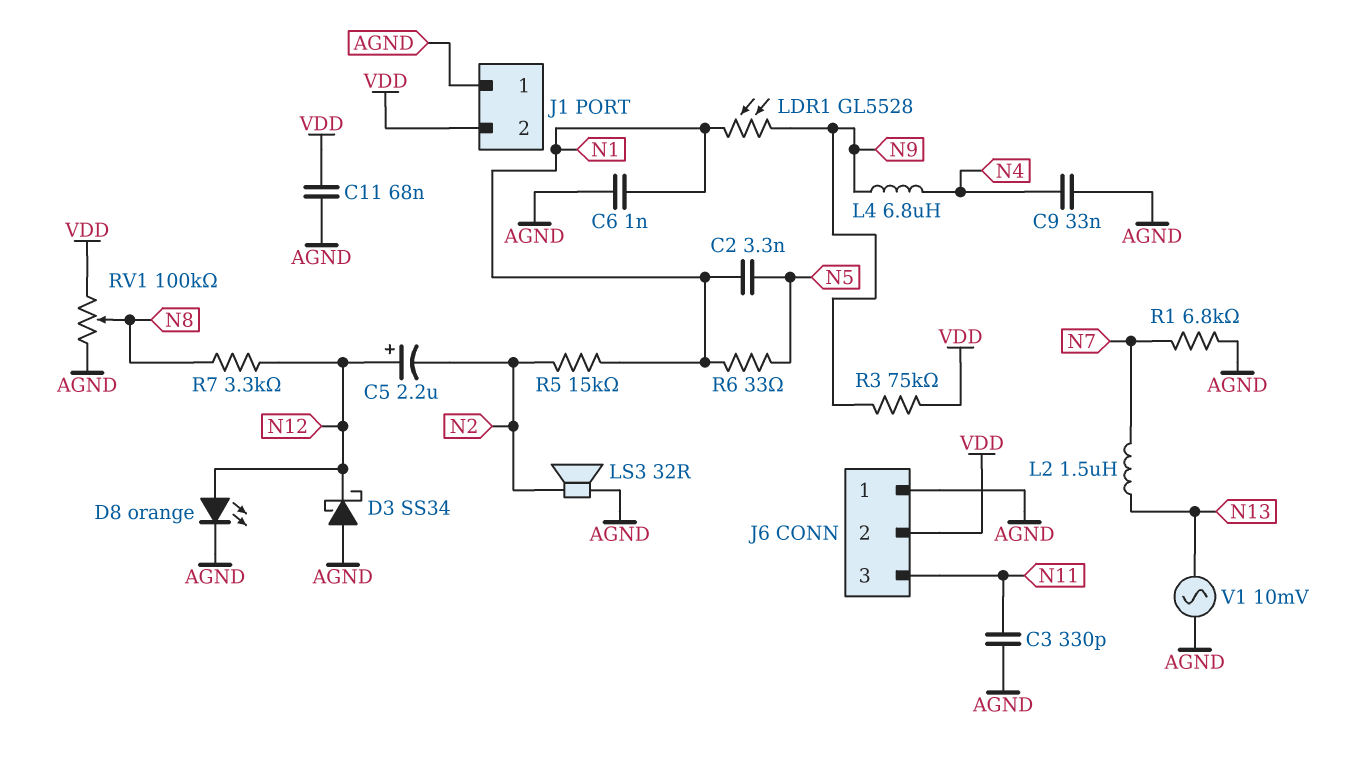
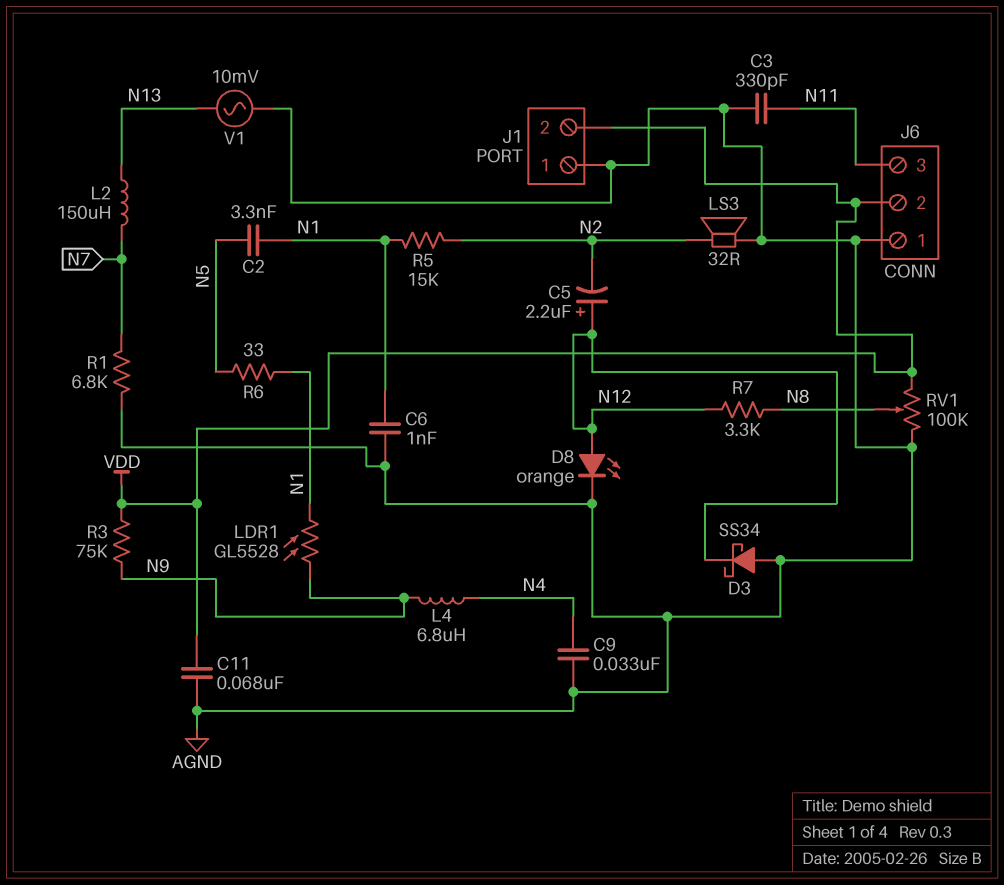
L2: 1.5uH (N7, N13) -> 150uH (N7, N13)

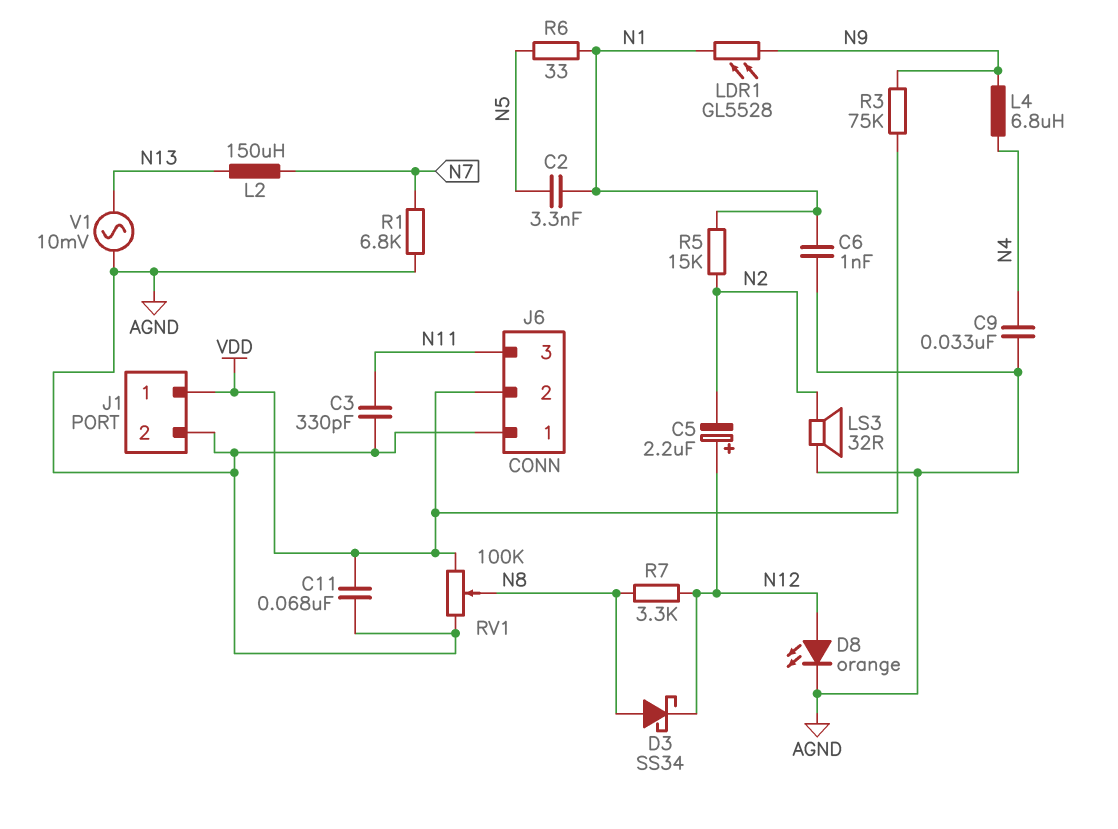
D3: schottky SS34 (A AGND, K N12) -> schottky SS34 (A N8, K N12)
J1 pin 1: AGND -> VDD
J1 pin 2: VDD -> AGND

